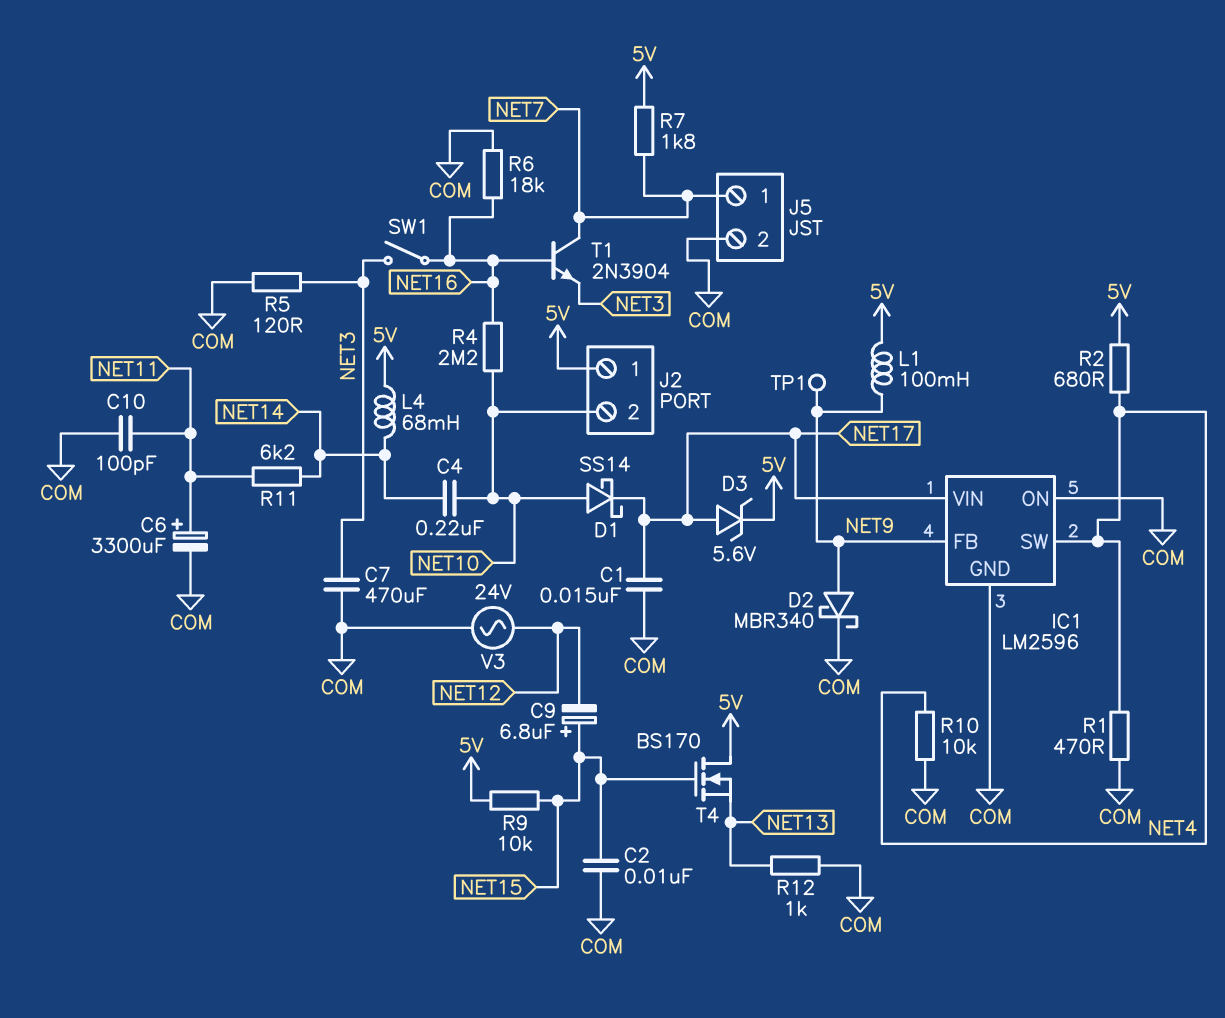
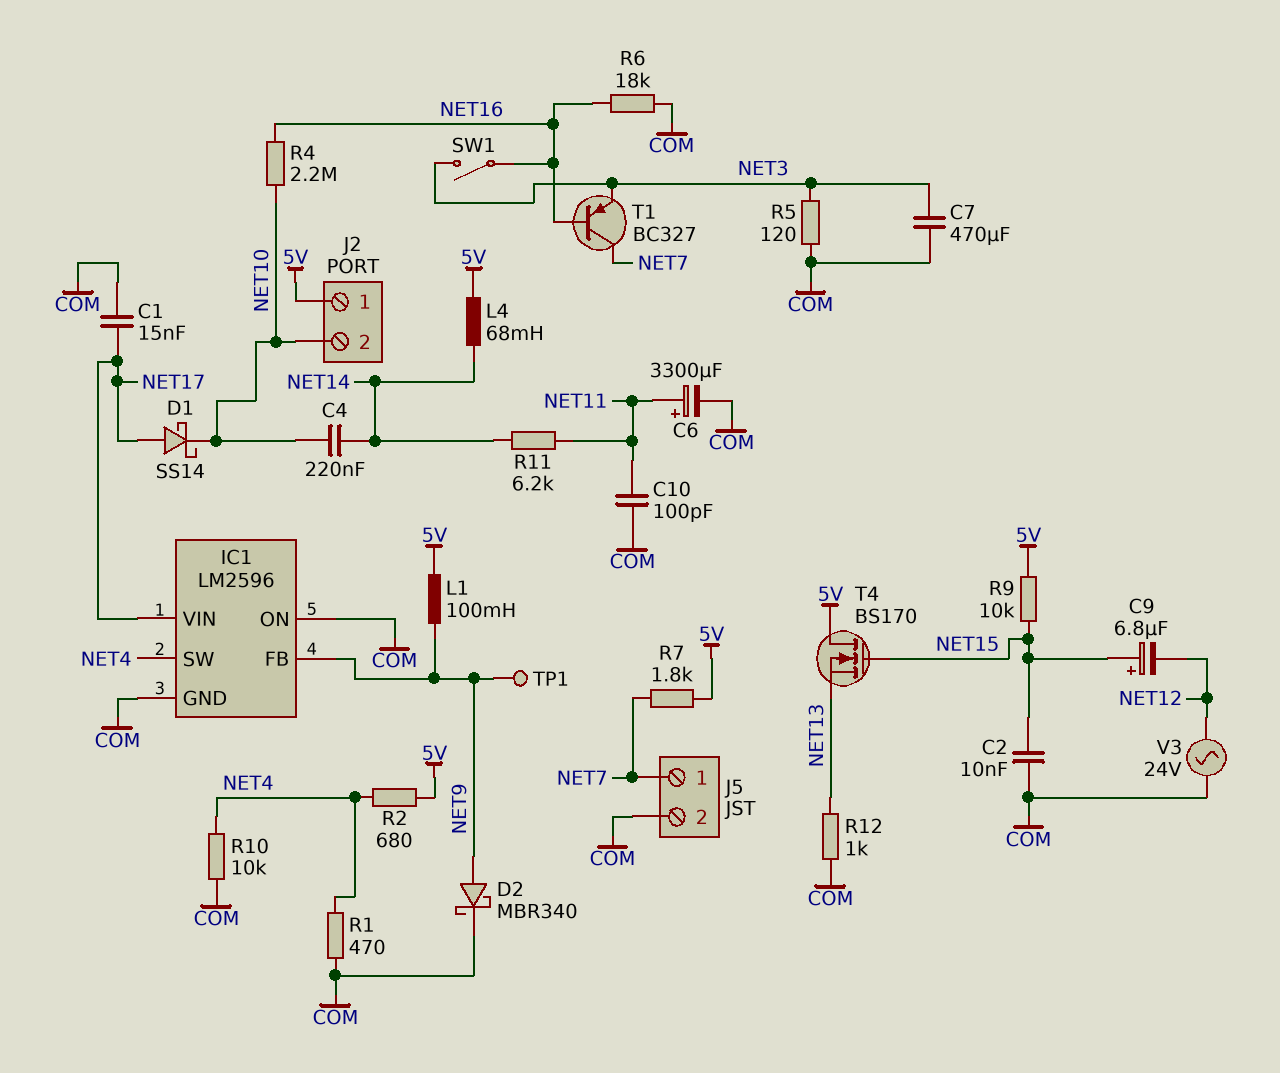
D1: schottky SS14 (A NET10, K NET17) -> schottky SS14 (A NET17, K NET10)
D3: zener 5.6V (A NET17, K 5V) -> none
T1: NPN 2N3904 (B NET16, C NET7, E NET3) -> PNP BC327 (B NET16, C NET7, E NET3)

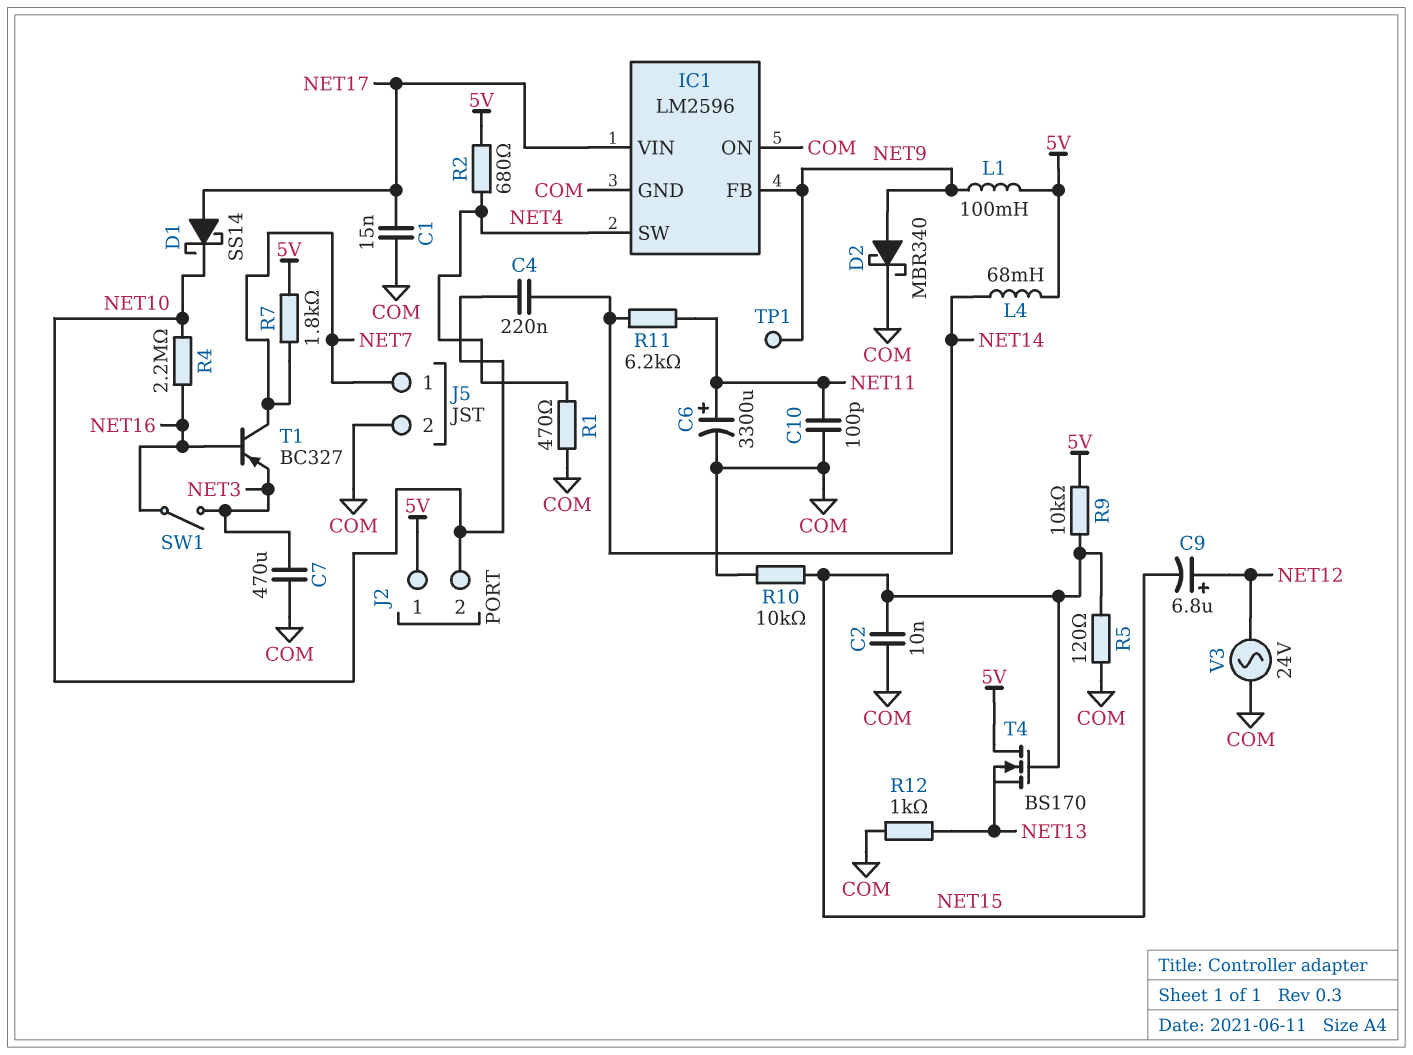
C9: 6.8uF (plus NET15, minus NET12) -> 6.8uF (plus NET12, minus NET15)
R5: 120 (COM, NET3) -> 120 (COM, NET15)
R6: 18k (COM, NET16) -> none
R10: 10k (COM, NET4) -> 10k (COM, NET15)

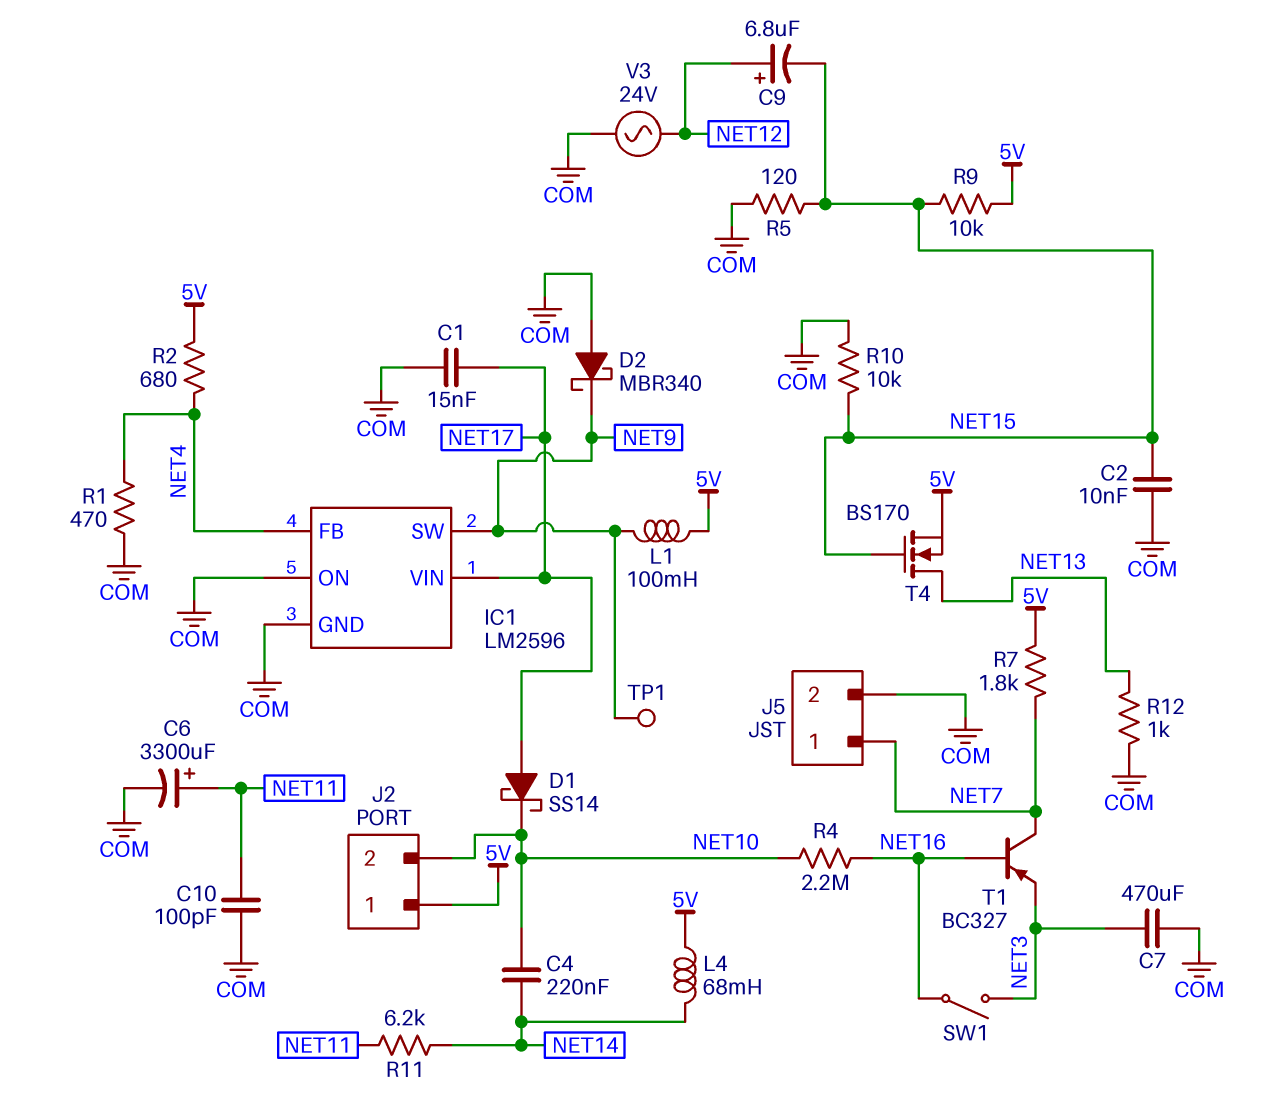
D2: schottky MBR340 (A NET9, K COM) -> schottky MBR340 (A COM, K NET9)
IC1 pin FB: NET9 -> NET4
IC1 pin SW: NET4 -> NET9
T4: NMOS BS170 (G NET15, D 5V, S NET13) -> NMOS BS170 (G NET15, D NET13, S 5V)

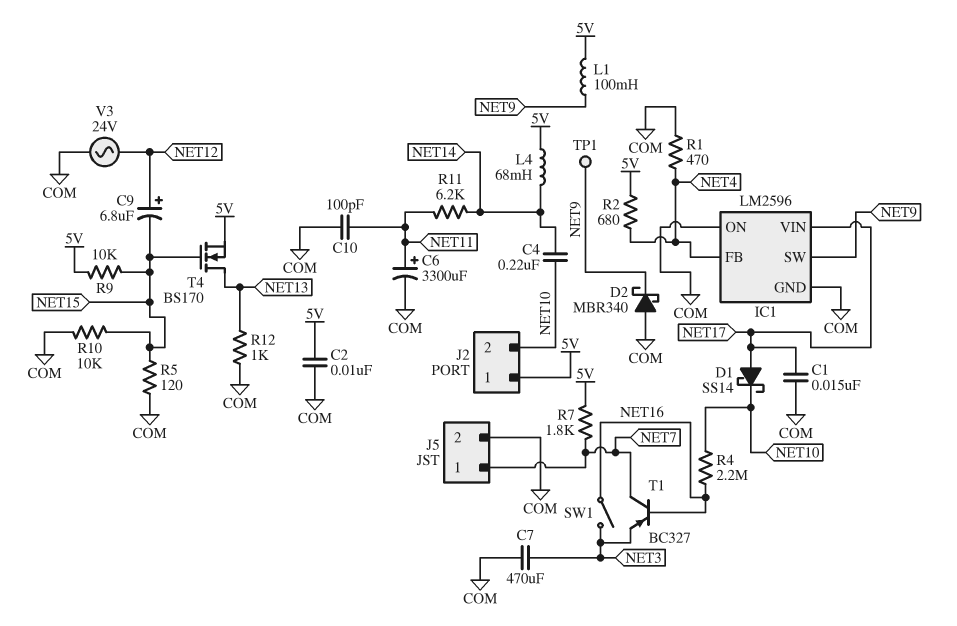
C2: 10nF (COM, NET15) -> 10nF (5V, COM)

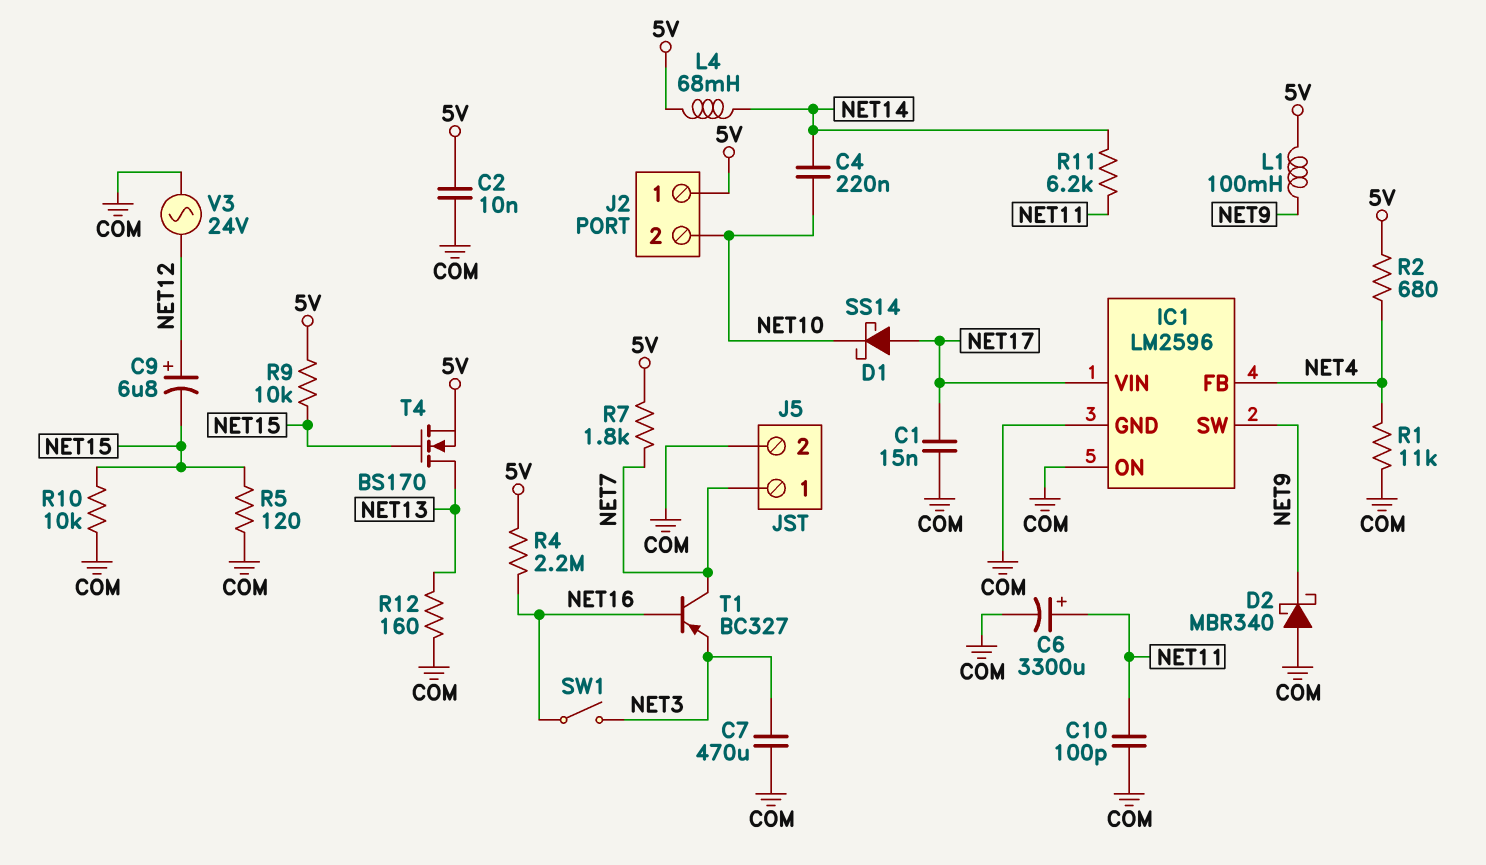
R1: 470 (COM, NET4) -> 11k (COM, NET4)
R4: 2.2M (NET10, NET16) -> 2.2M (5V, NET16)
R12: 1k (COM, NET13) -> 160 (COM, NET13)
TP1: test point (NET9) -> none

